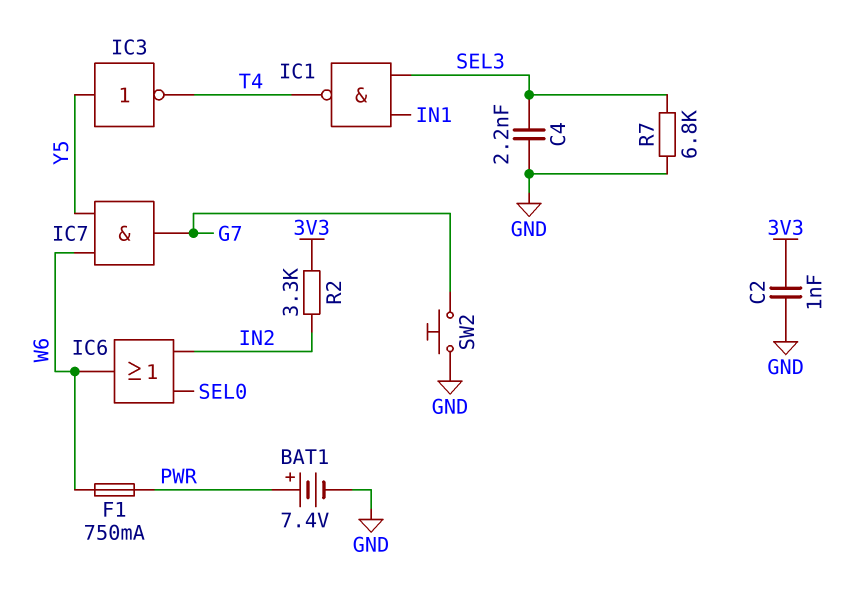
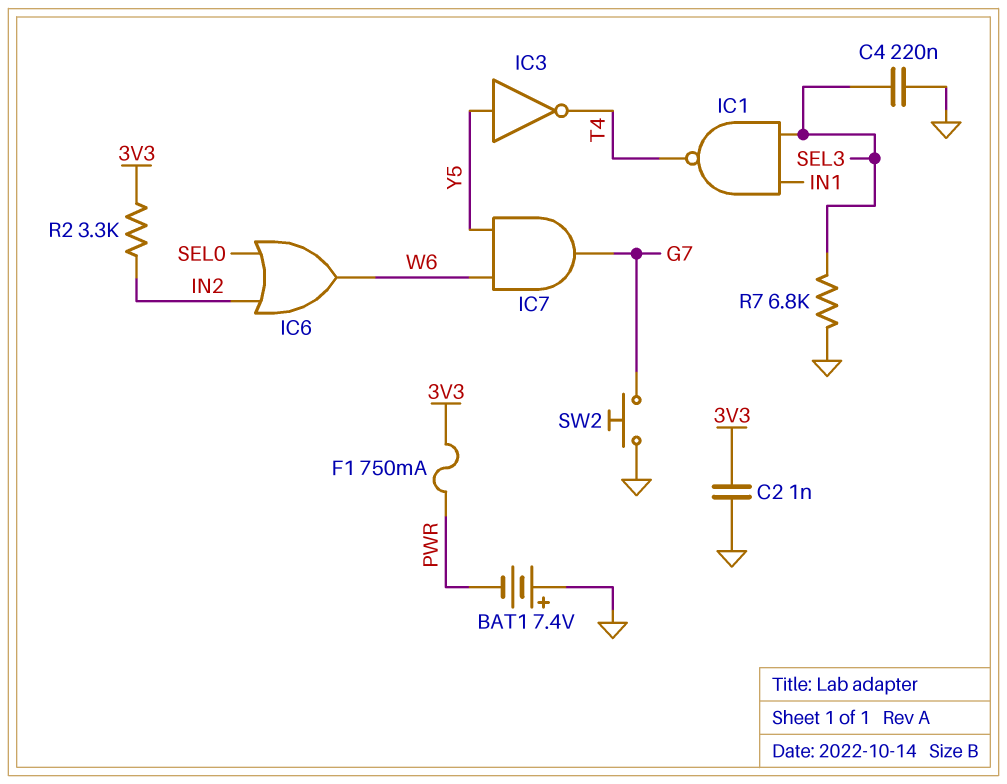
BAT1: 7.4V (plus PWR, minus GND) -> 7.4V (plus GND, minus PWR)
C4: 2.2nF (GND, SEL3) -> 220nF (GND, SEL3)
F1: 750mA (PWR, W6) -> 750mA (3V3, PWR)

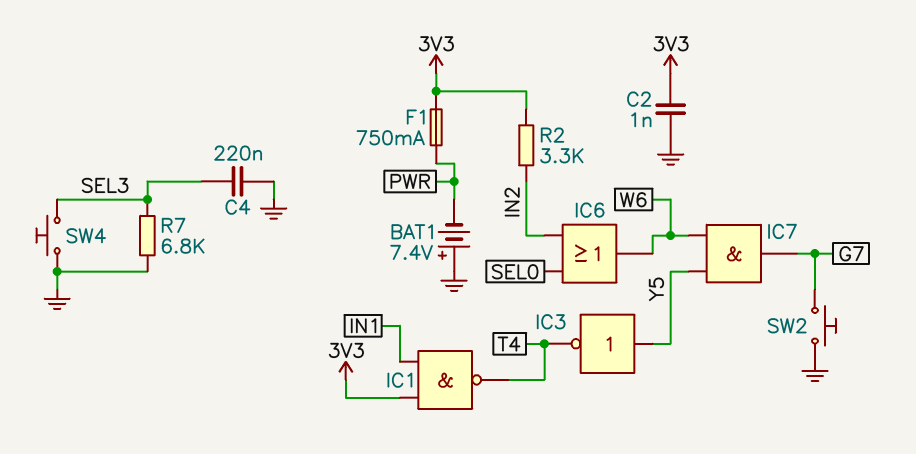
IC1: NAND (in IN1, in SEL3, out T4) -> NAND (in 3V3, in IN1, out T4)
SW4: none -> button (GND, SEL3)

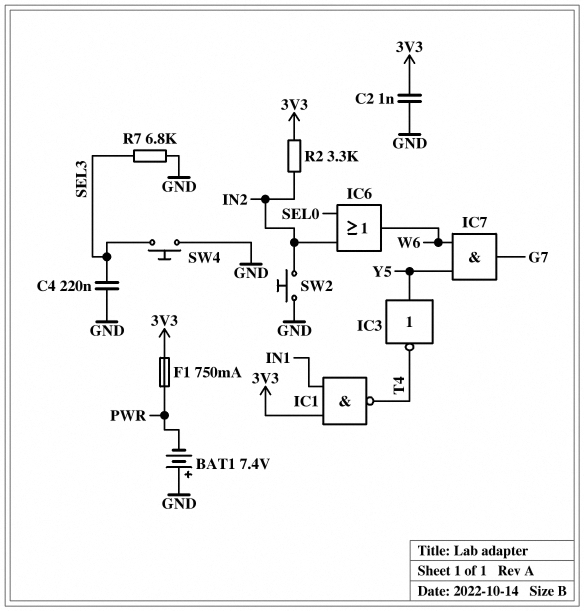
SW2: button (G7, GND) -> button (GND, IN2)

